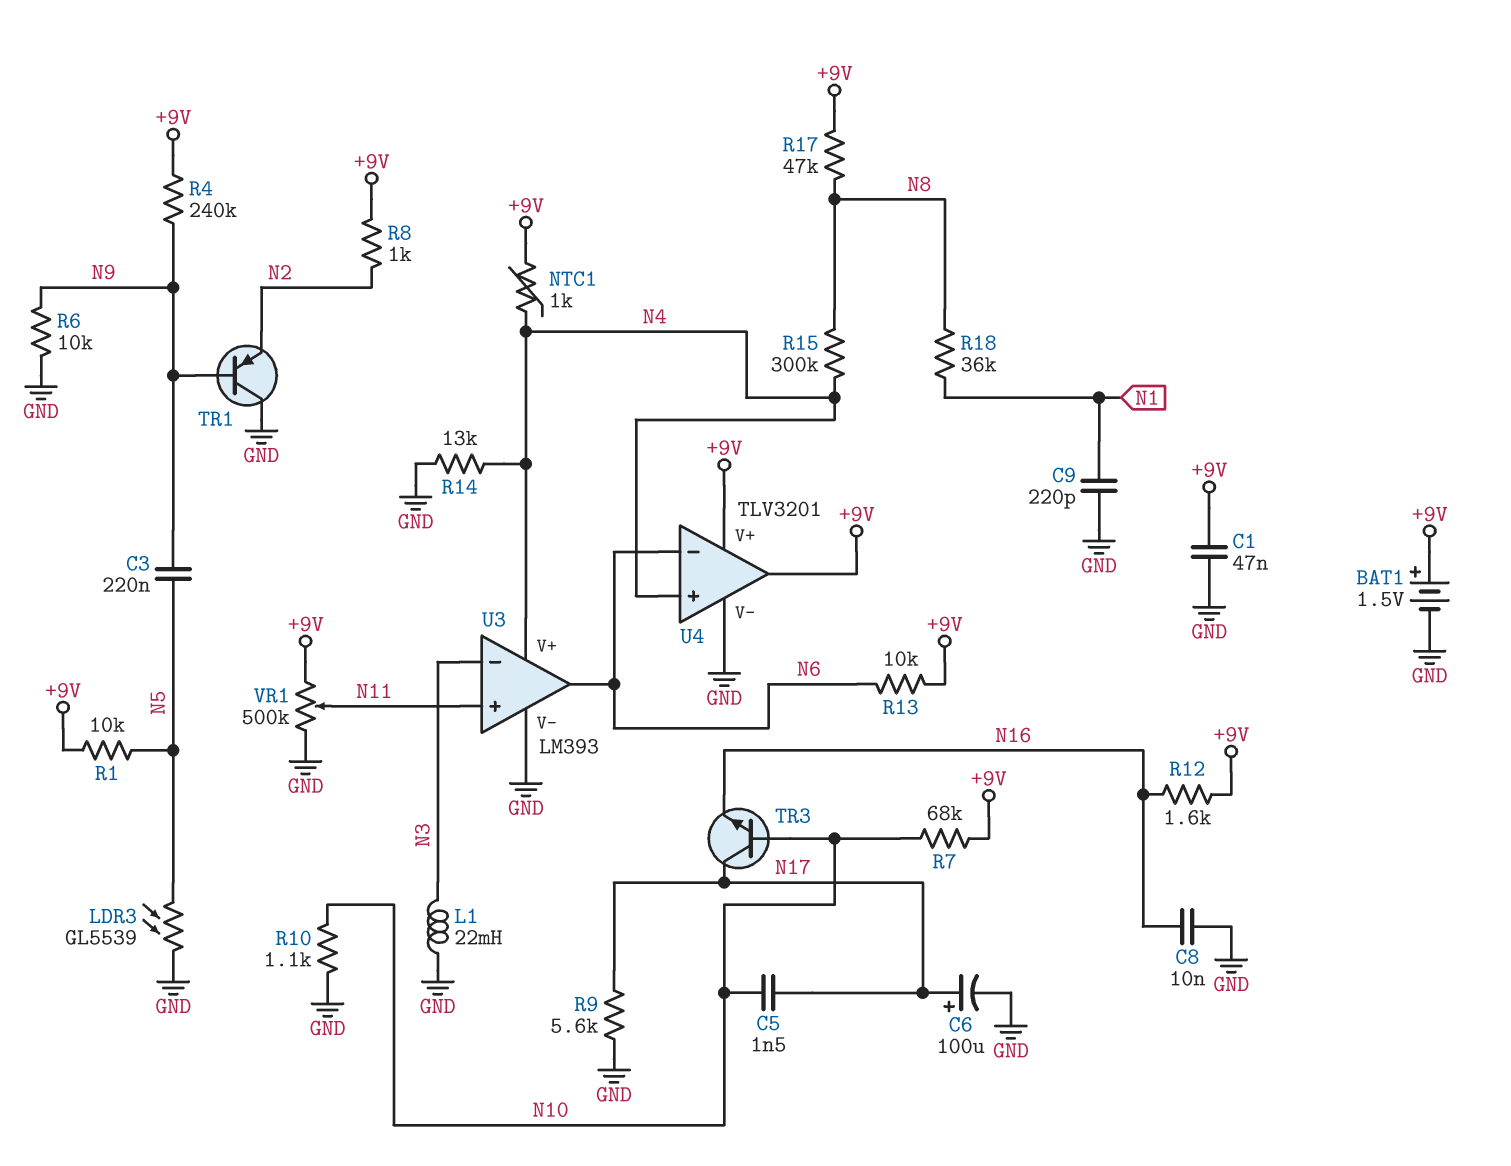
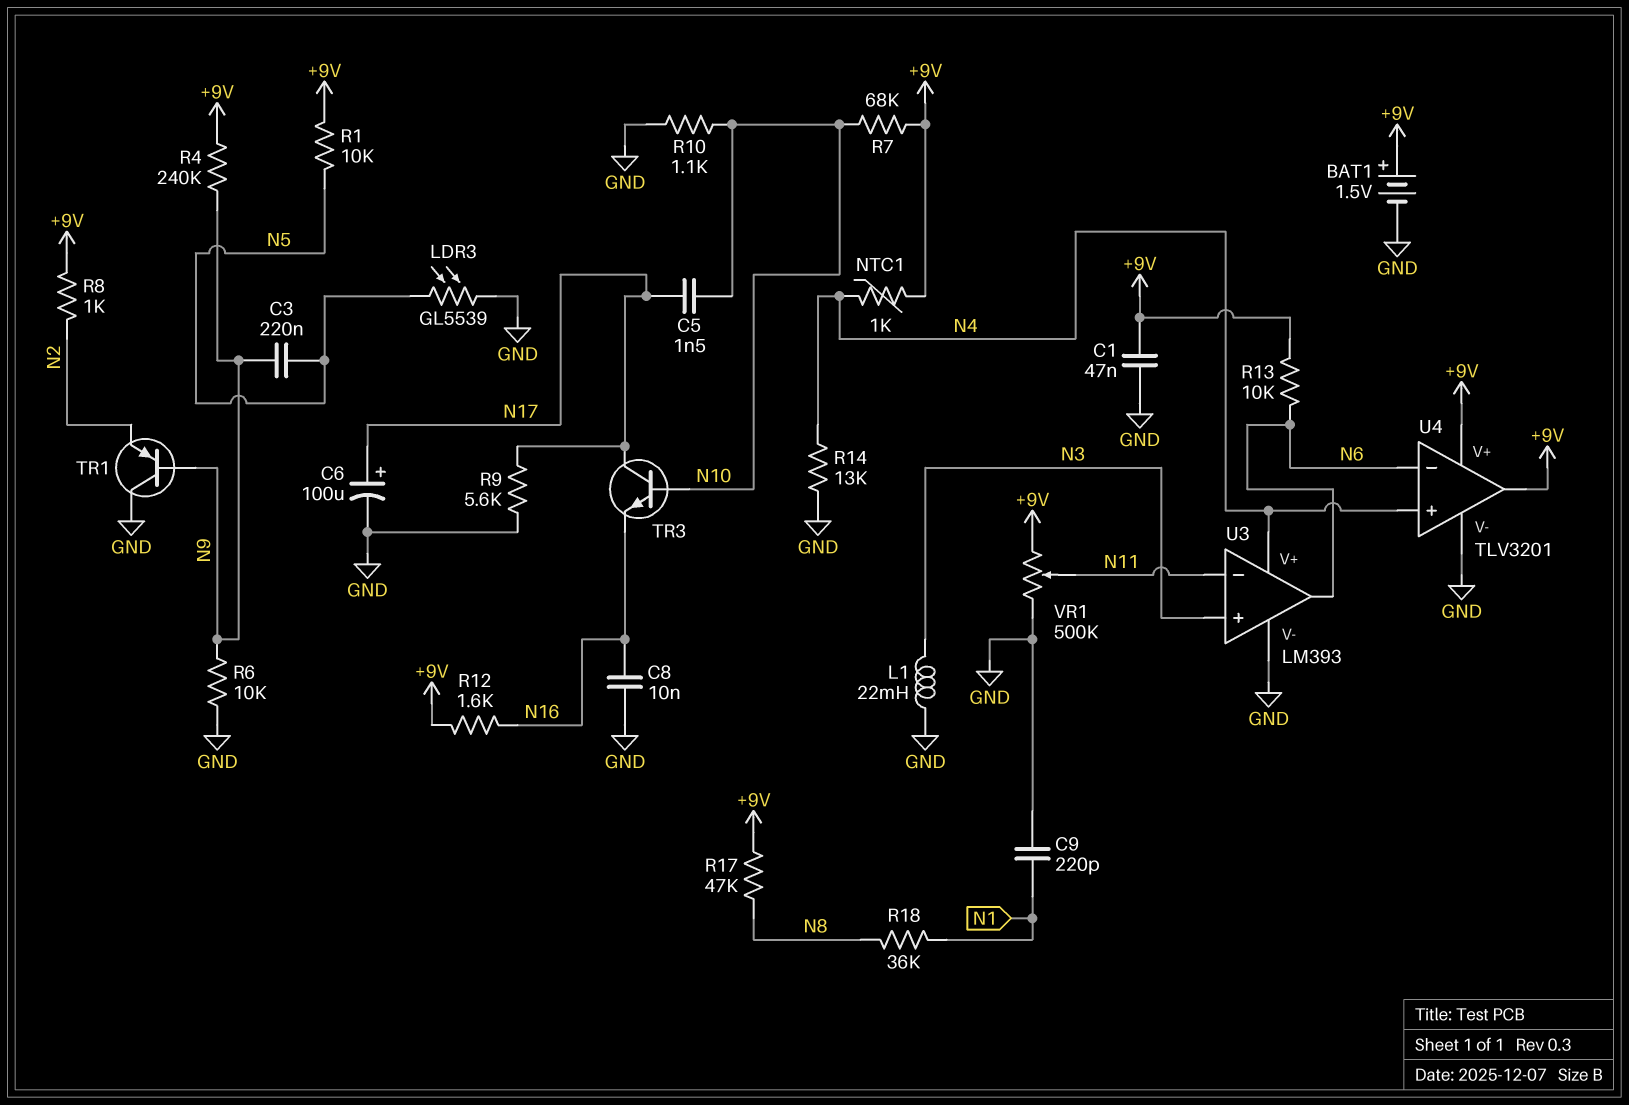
R15: 300k (N4, N8) -> none
U3 pin in+: N11 -> N3
U3 pin in-: N3 -> N11

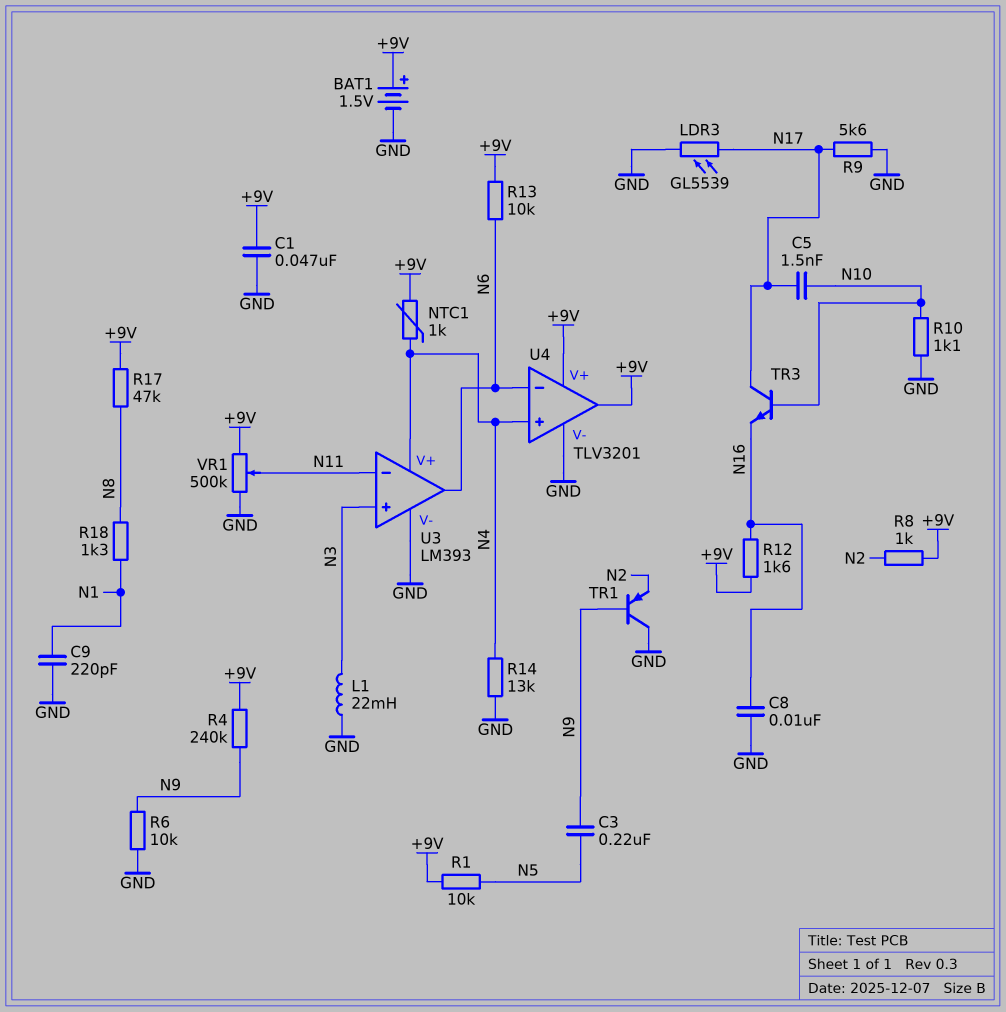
C6: 100uF (plus N17, minus GND) -> none
LDR3: GL5539 (GND, N5) -> GL5539 (GND, N17)
R7: 68k (+9V, N10) -> none
R18: 36k (N1, N8) -> 1.3k (N1, N8)

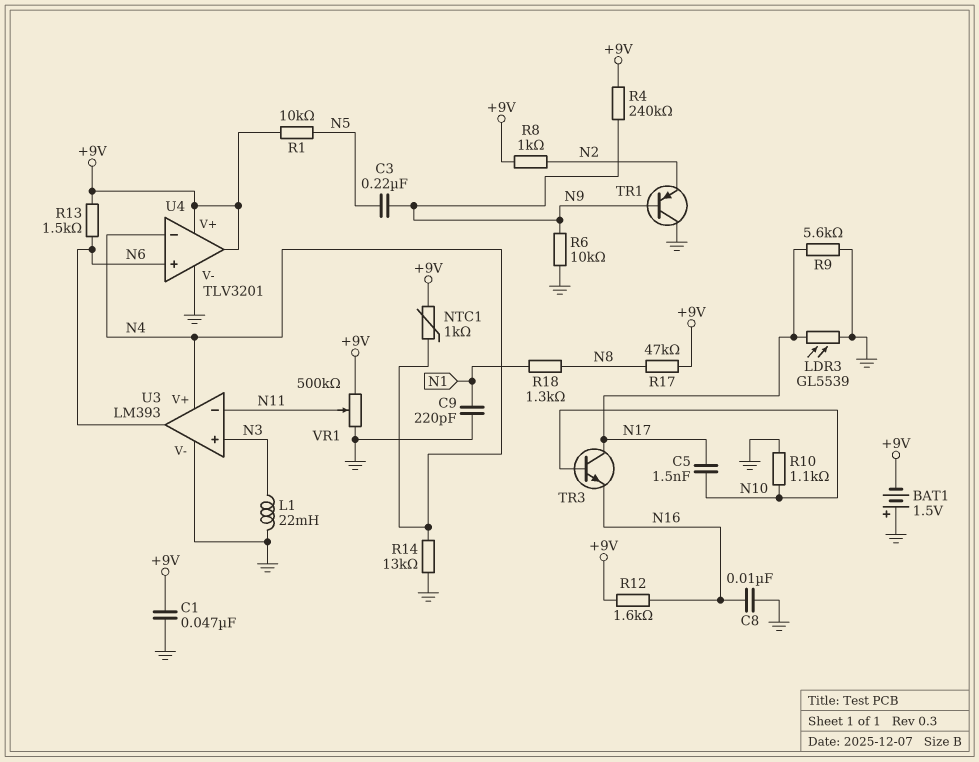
BAT1: 1.5V (plus +9V, minus GND) -> 1.5V (plus GND, minus +9V)
R13: 10k (+9V, N6) -> 1.5k (+9V, N6)
U4 pin in+: N4 -> N6
U4 pin in-: N6 -> N4

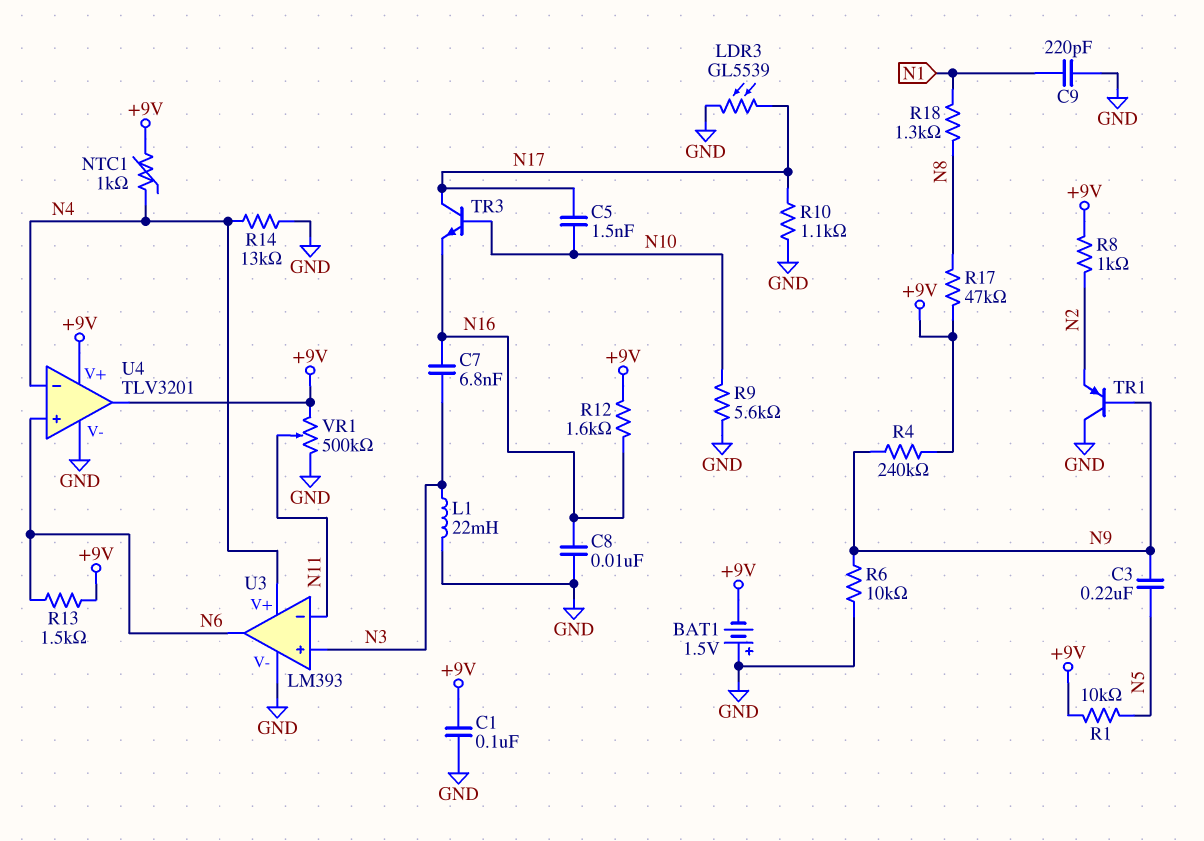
C1: 47nF (+9V, GND) -> 100nF (+9V, GND)
C7: none -> 6.8nF (N3, N16)
R9: 5.6k (GND, N17) -> 5.6k (GND, N10)
R10: 1.1k (GND, N10) -> 1.1k (GND, N17)

